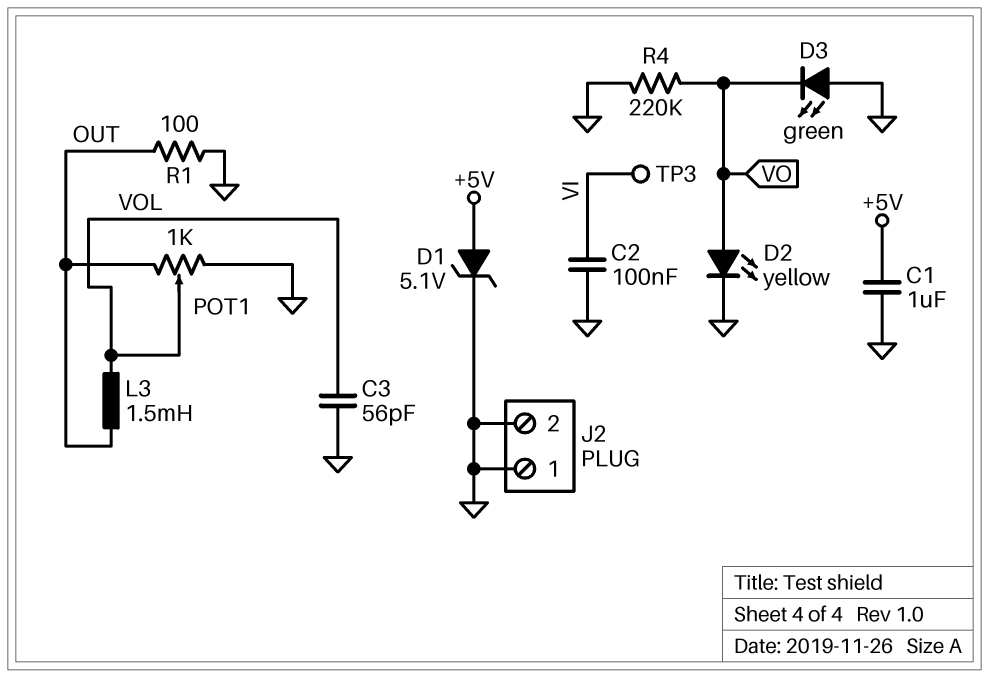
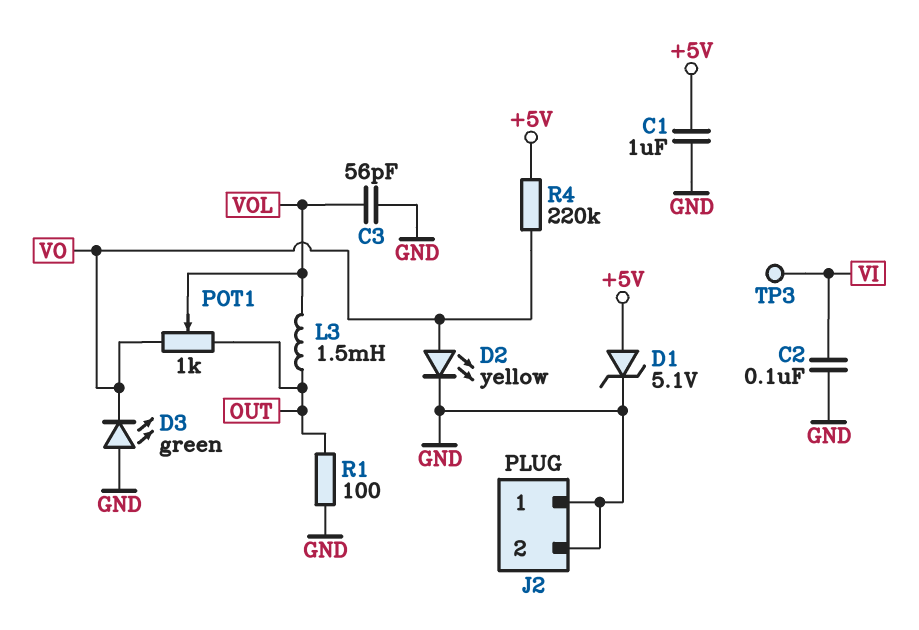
POT1: 1k (GND, OUT, wiper VOL) -> 1k (OUT, VO, wiper VOL)
R4: 220k (GND, VO) -> 220k (+5V, VO)

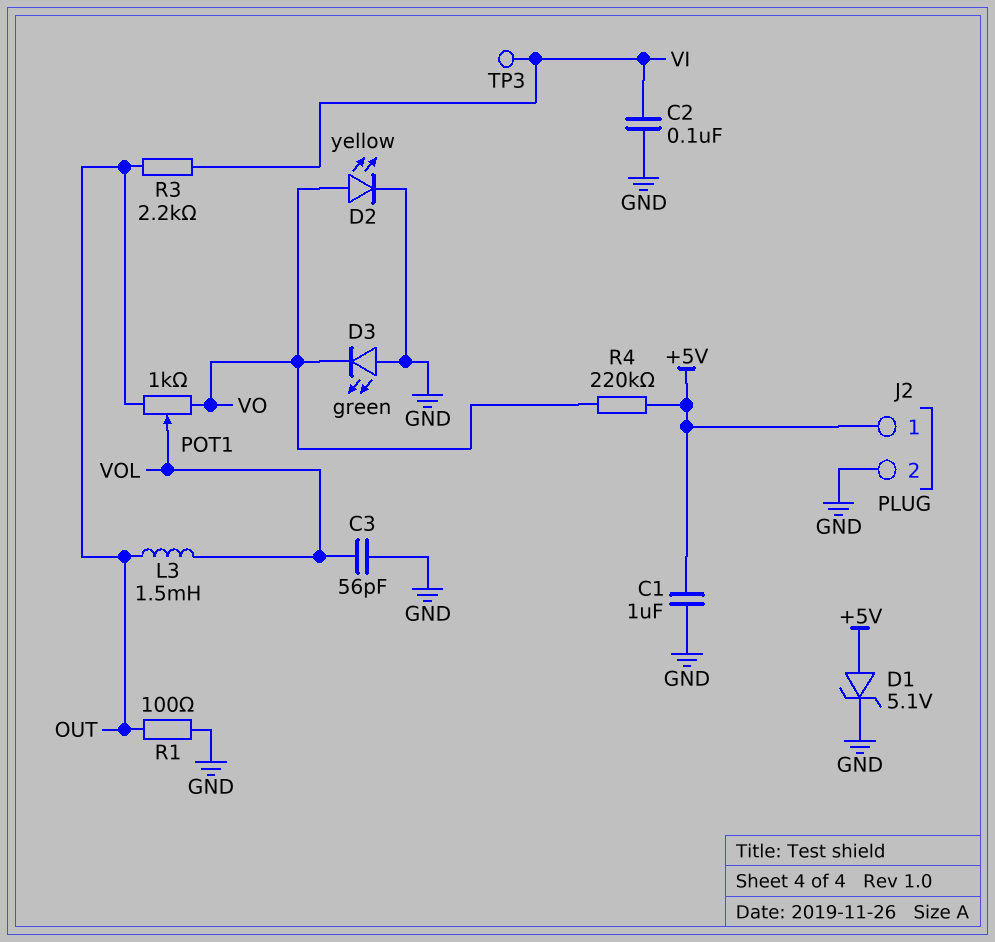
J2 pin 1: GND -> +5V
R3: none -> 2.2k (OUT, VI)

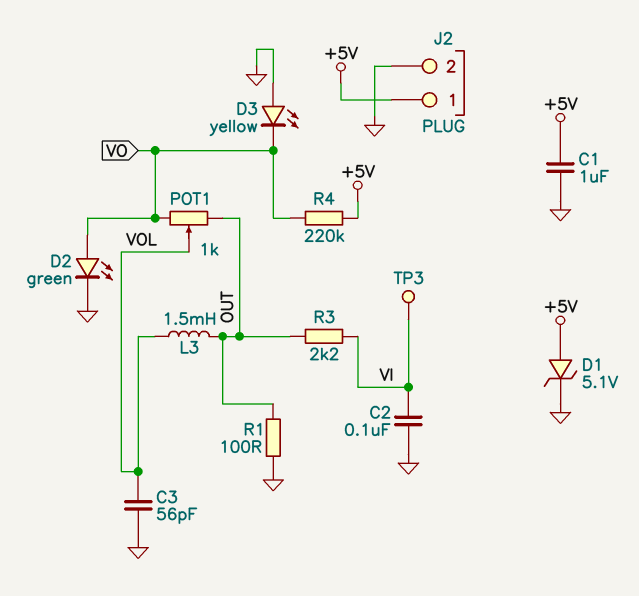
D2: LED yellow (A VO, K GND) -> LED green (A VO, K GND)
D3: LED green (A GND, K VO) -> LED yellow (A GND, K VO)

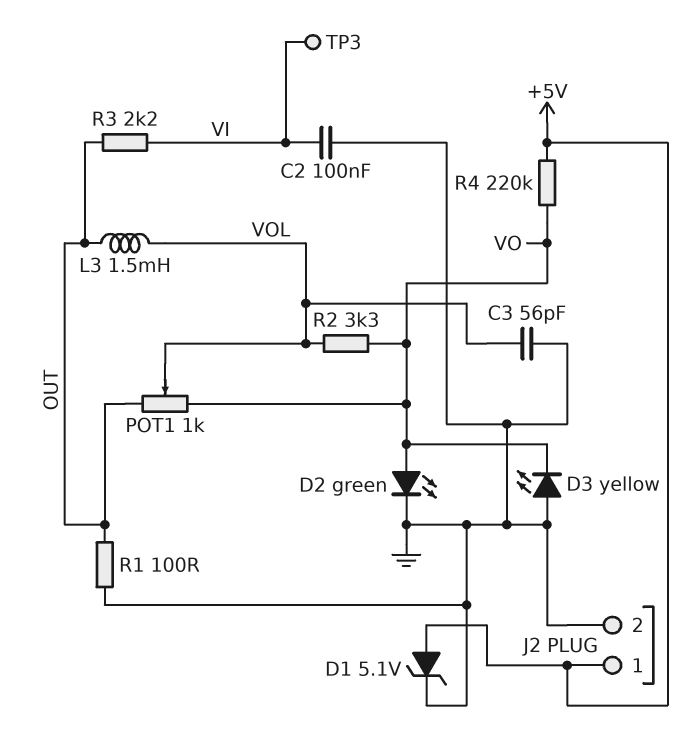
C1: 1uF (+5V, GND) -> none
R2: none -> 3.3k (VO, VOL)

